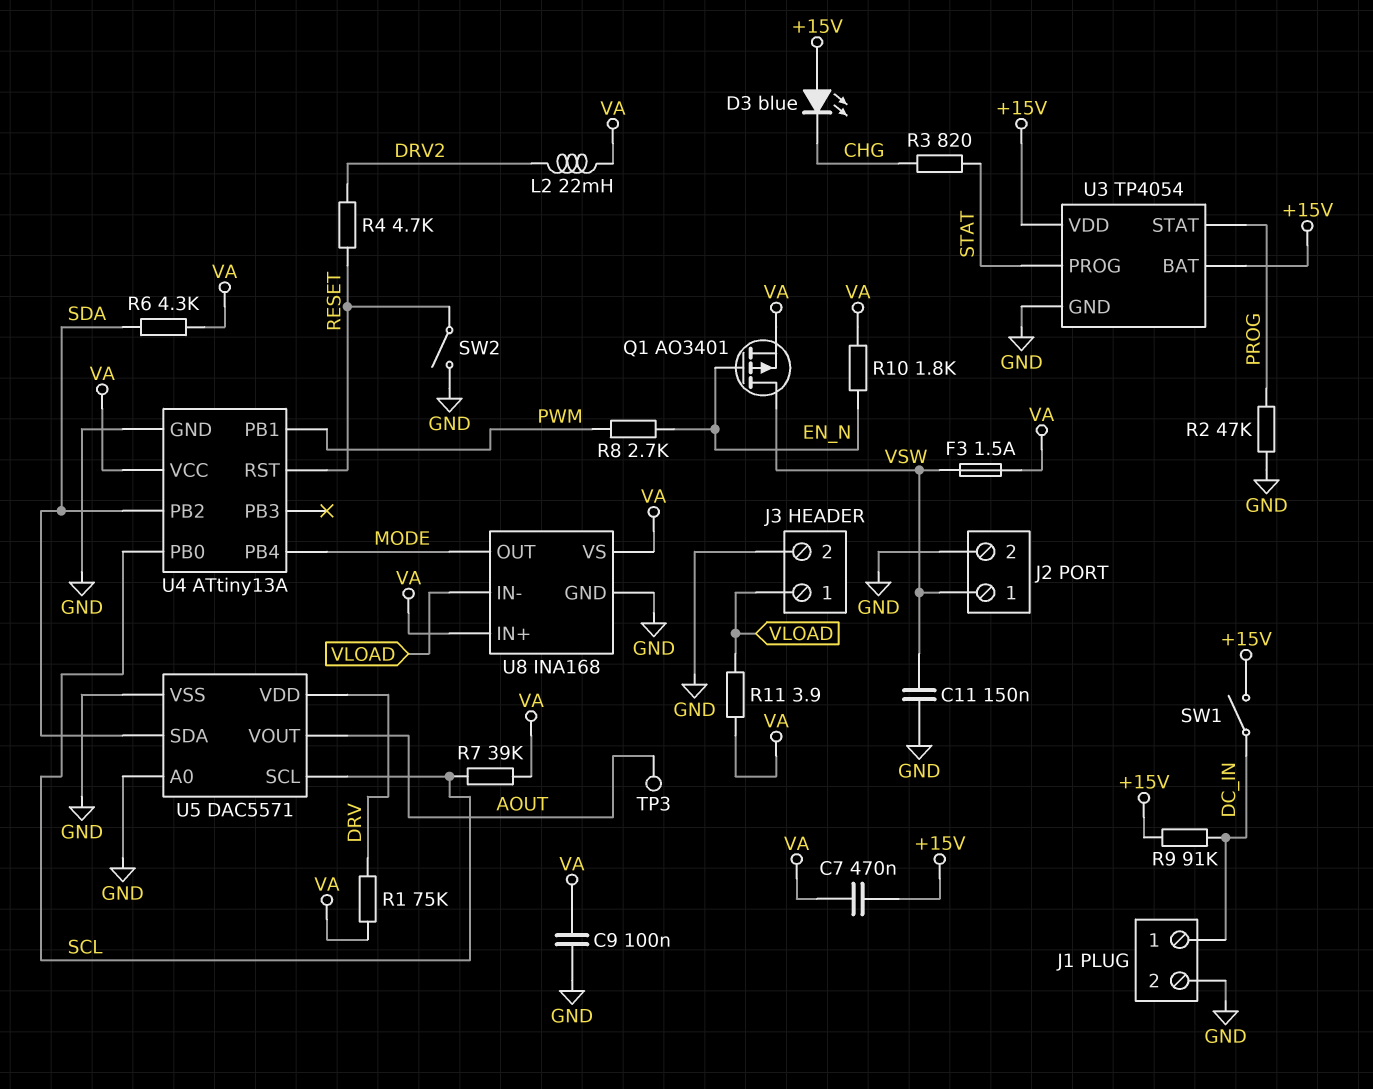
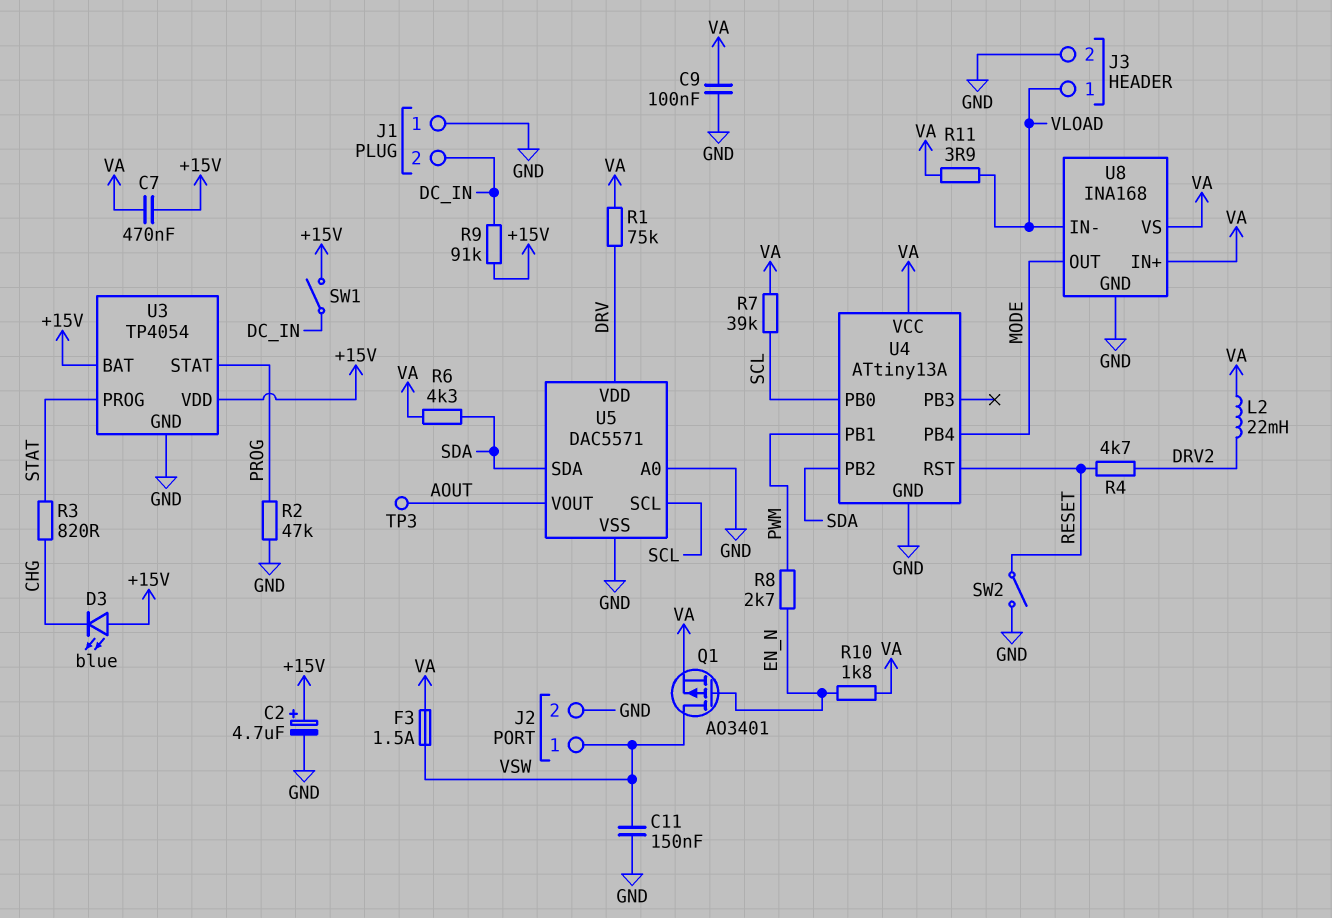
C2: none -> 4.7uF (plus +15V, minus GND)
J1 pin 1: DC_IN -> GND
J1 pin 2: GND -> DC_IN

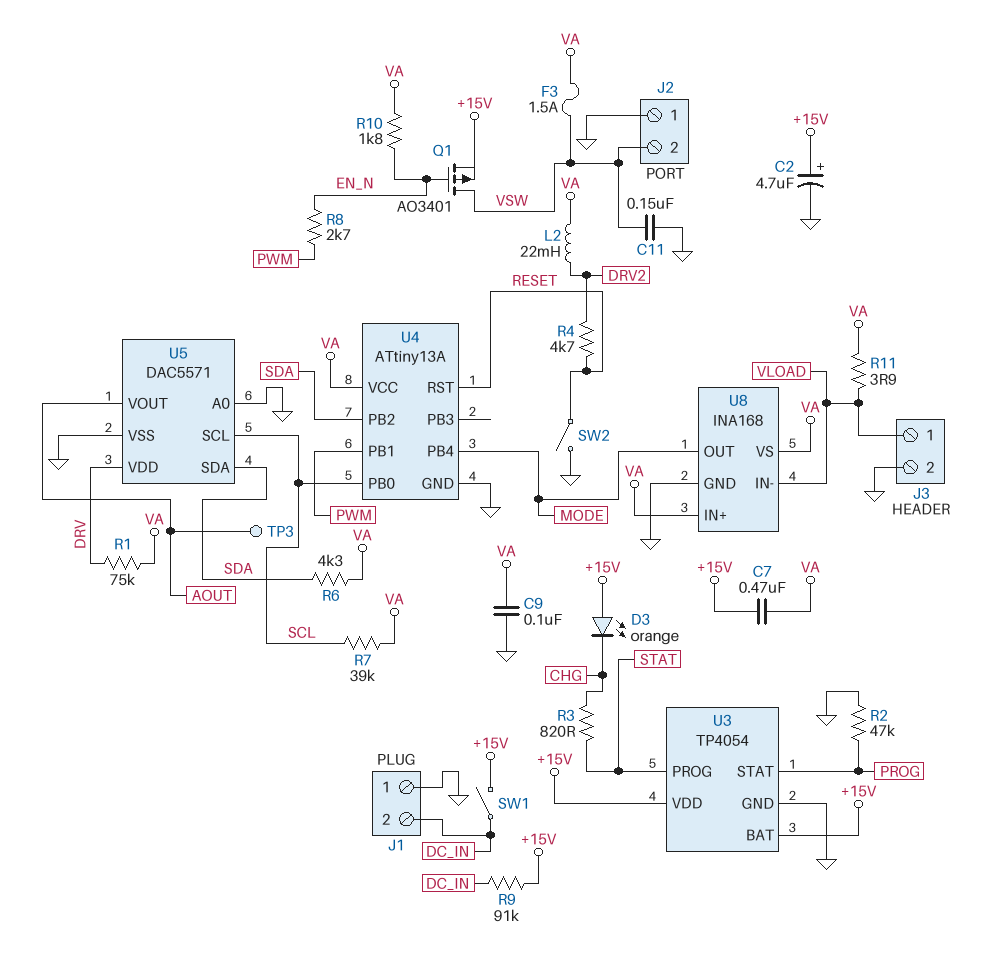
D3: LED blue (A +15V, K CHG) -> LED orange (A +15V, K CHG)
J2 pin 1: VSW -> GND
J2 pin 2: GND -> VSW
Q1: PMOS AO3401 (G EN_N, D VSW, S VA) -> PMOS AO3401 (G EN_N, D VSW, S +15V)

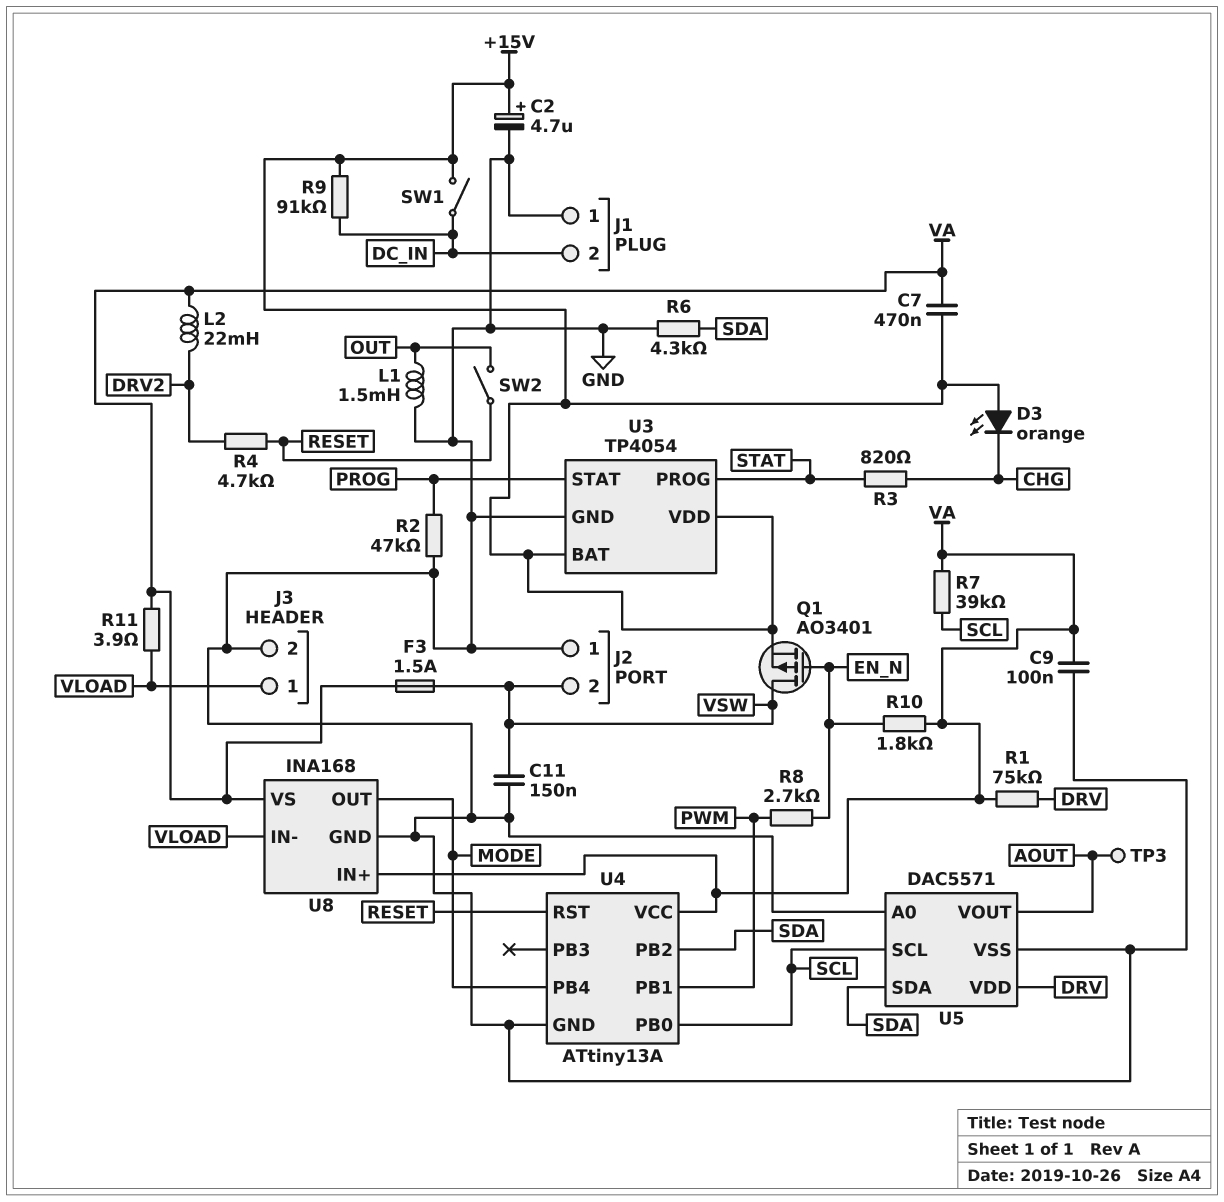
L1: none -> 1.5mH (GND, OUT)
R6: 4.3k (SDA, VA) -> 4.3k (GND, SDA)
SW2: switch (GND, RESET) -> switch (OUT, RESET)

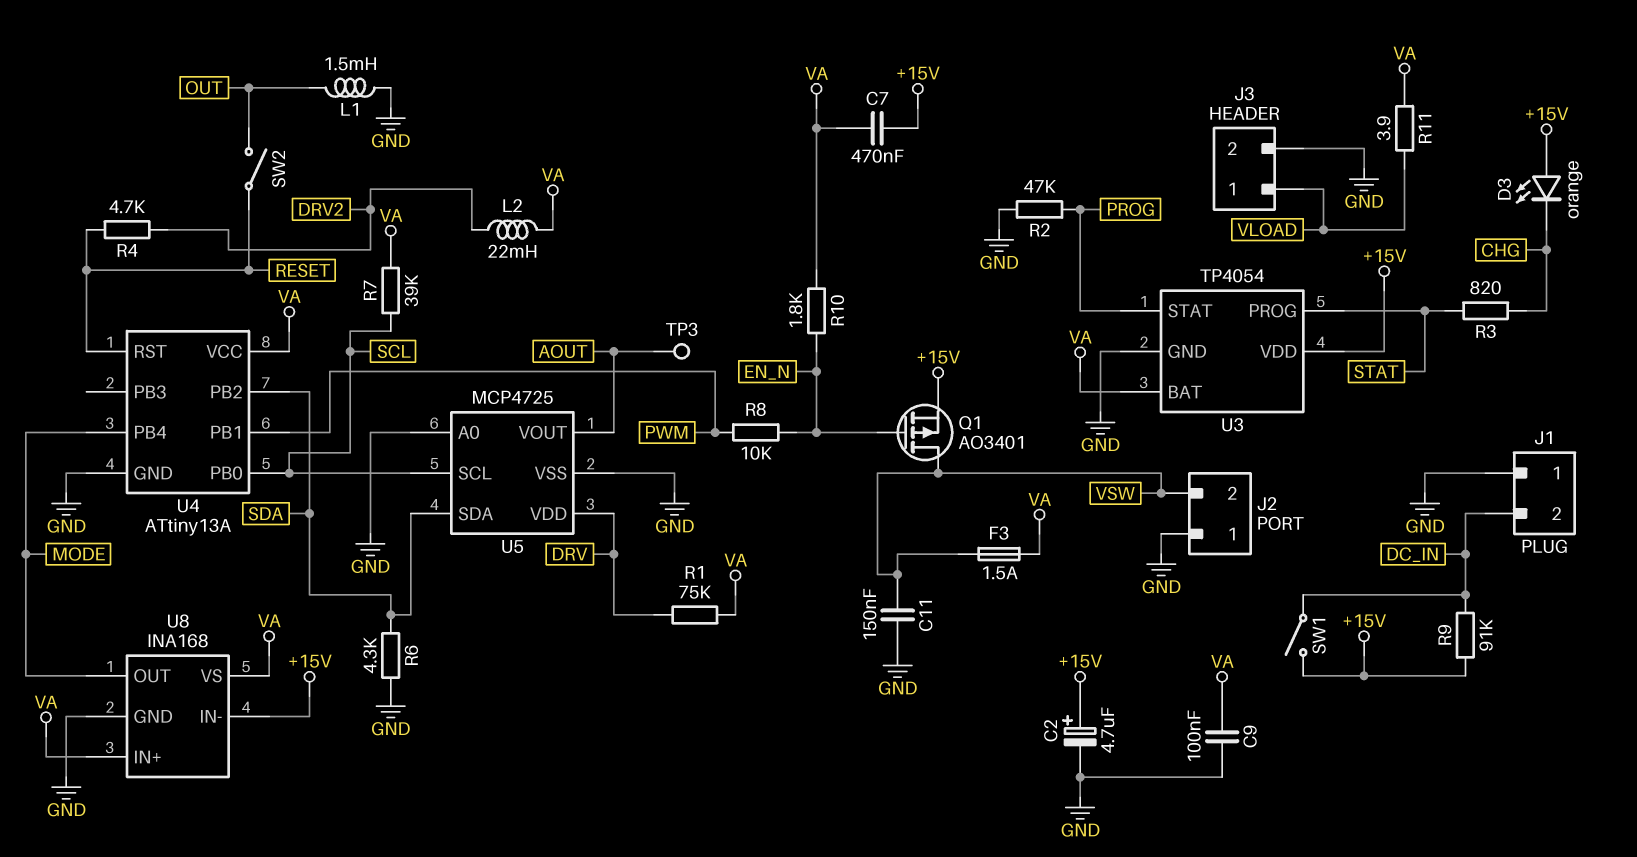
R8: 2.7k (EN_N, PWM) -> 10k (EN_N, PWM)
U3 pin BAT: +15V -> VA
U5: DAC5571 -> MCP4725
U8 pin IN-: VLOAD -> +15V

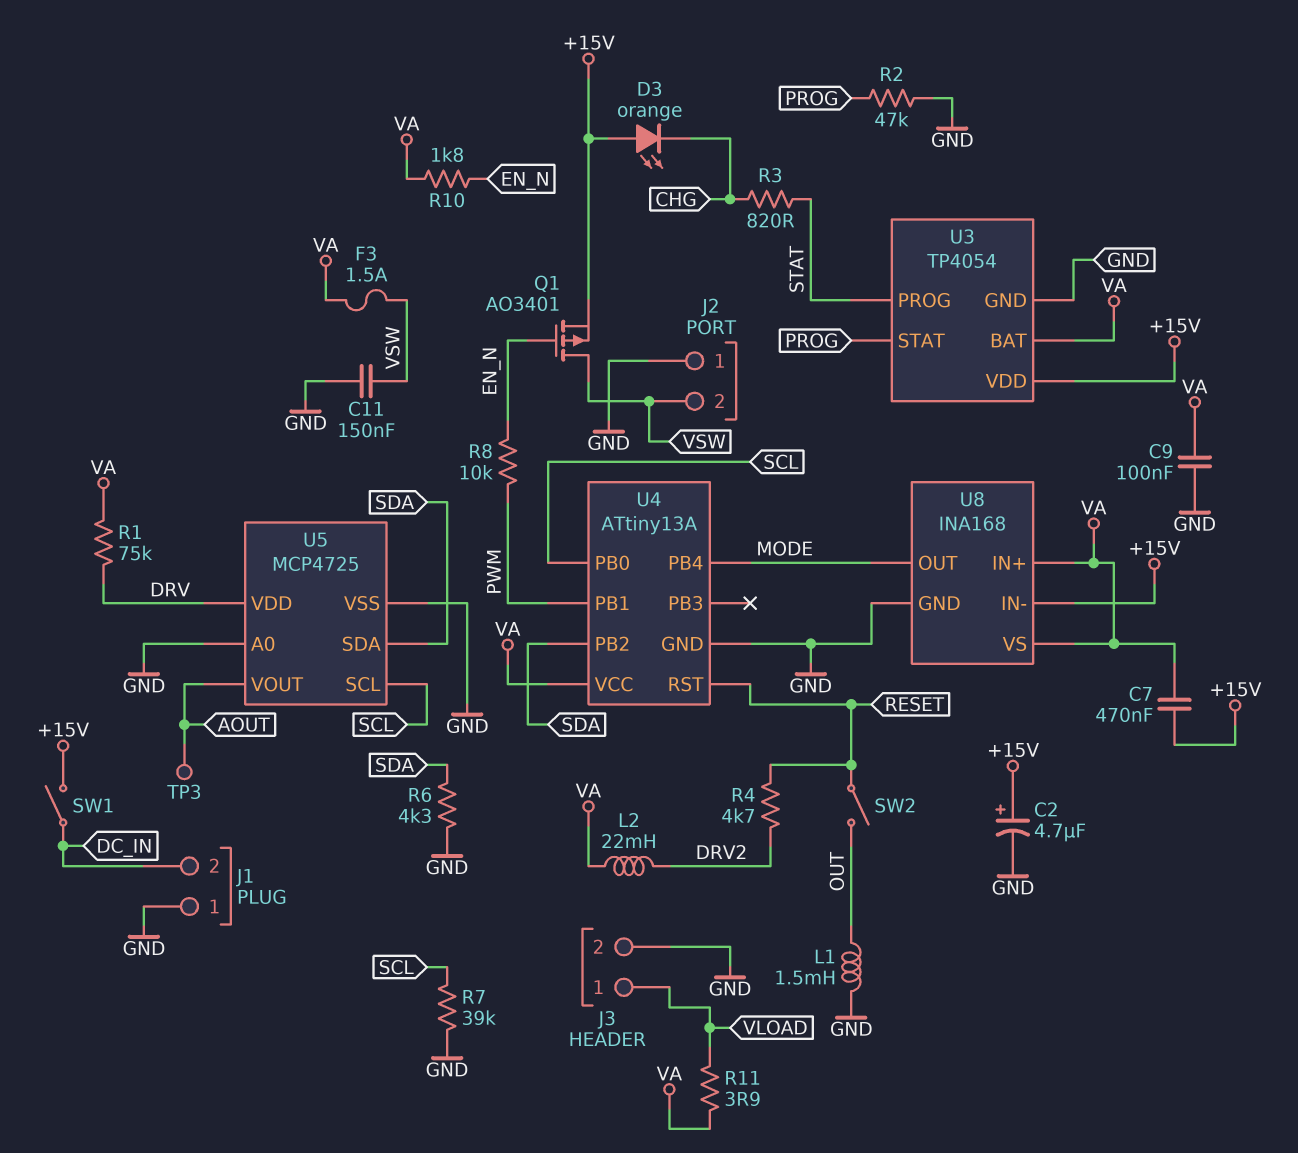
R7: 39k (SCL, VA) -> 39k (GND, SCL)
R9: 91k (+15V, DC_IN) -> none

